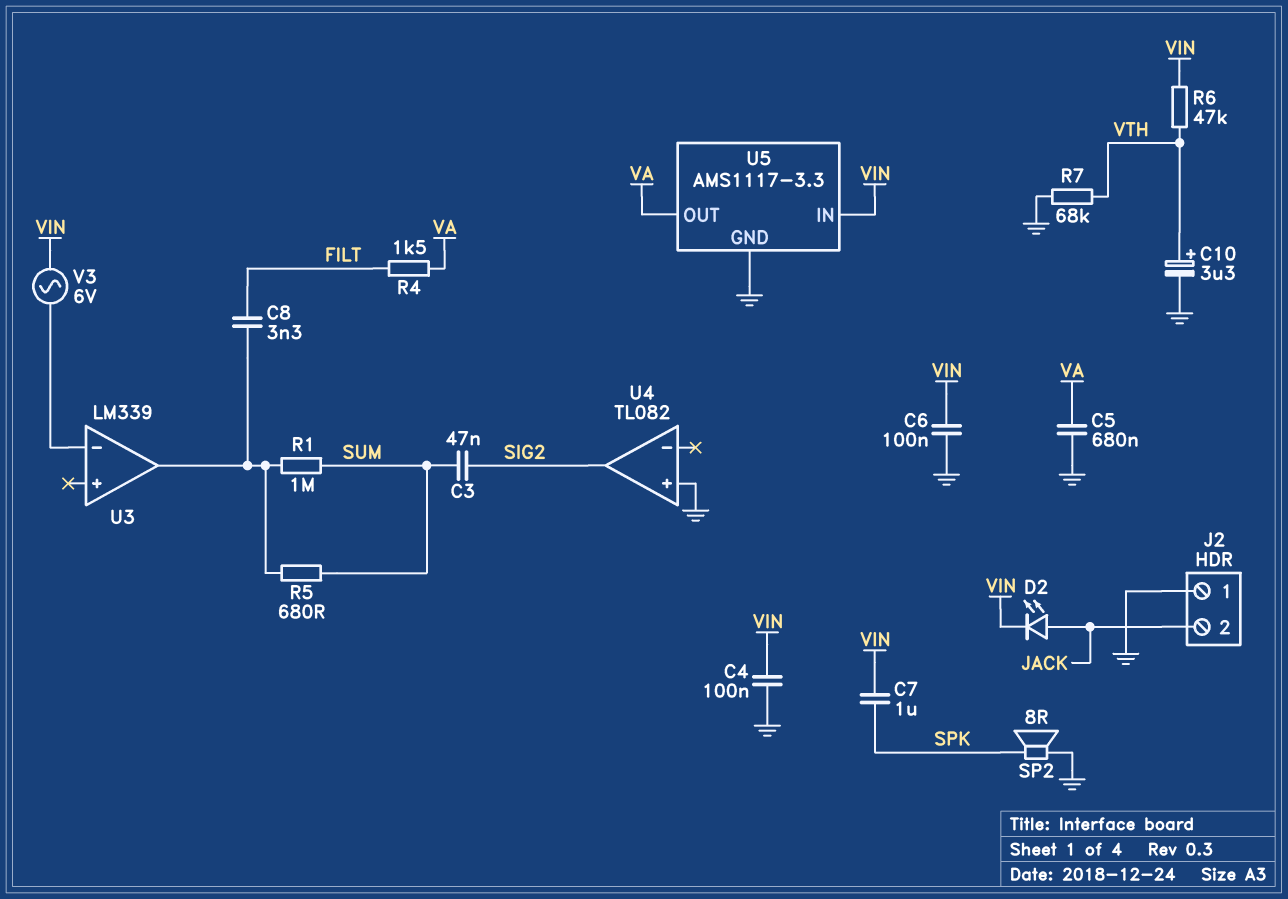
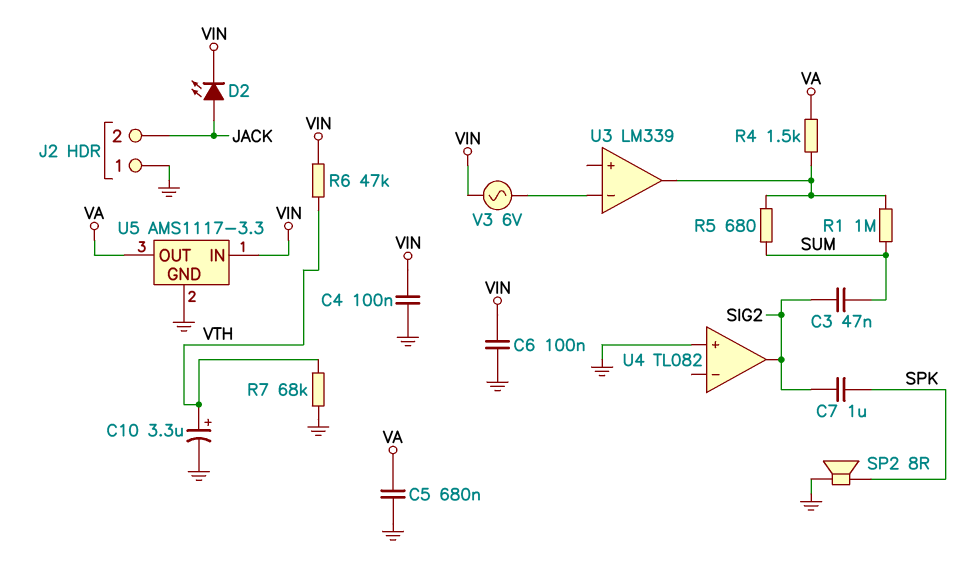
C7: 1uF (SPK, VIN) -> 1uF (SIG2, SPK)
C8: 3.3nF (FILT, U3/out) -> none
R4: 1.5k (FILT, VA) -> 1.5k (U3/out, VA)

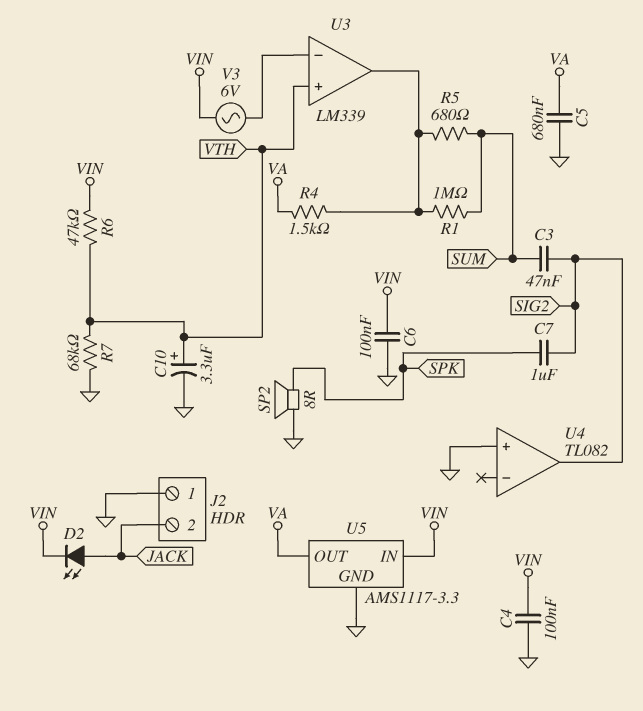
U3 pin in+: none -> VTH

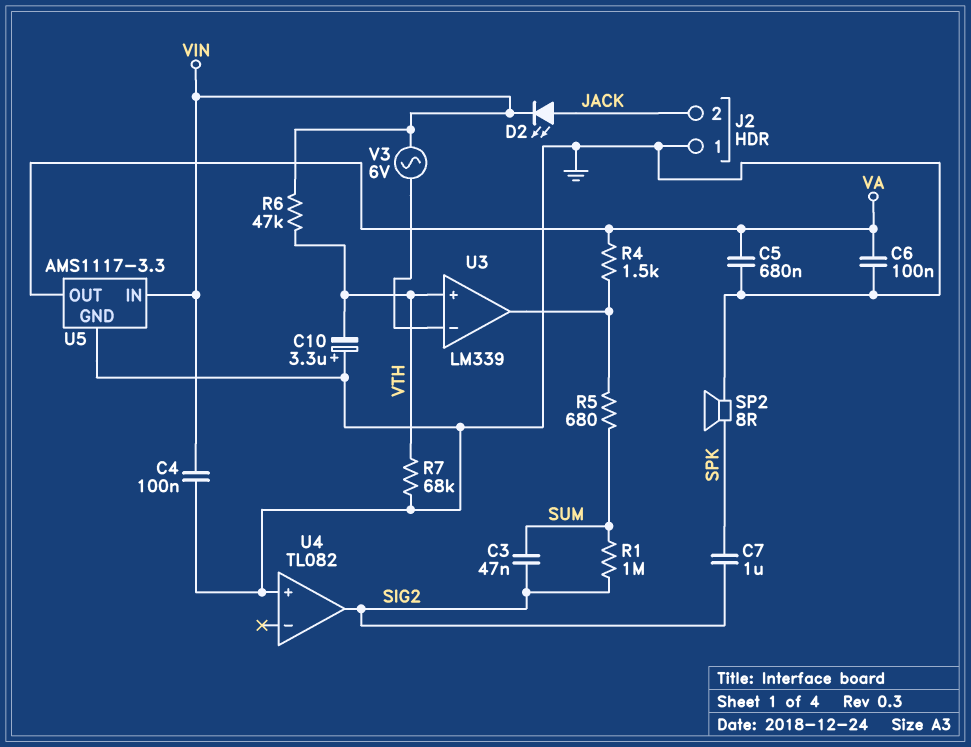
C6: 100nF (GND, VIN) -> 100nF (GND, VA)
C10: 3.3uF (plus VTH, minus GND) -> 3.3uF (plus GND, minus VTH)
R1: 1M (SUM, U3/out) -> 1M (SIG2, SUM)

